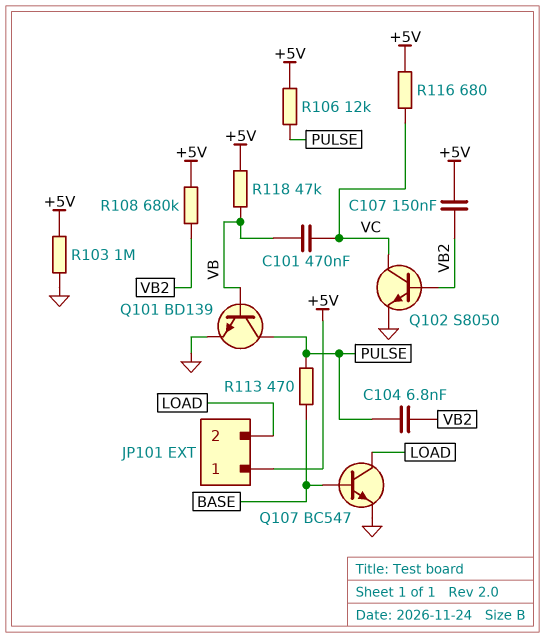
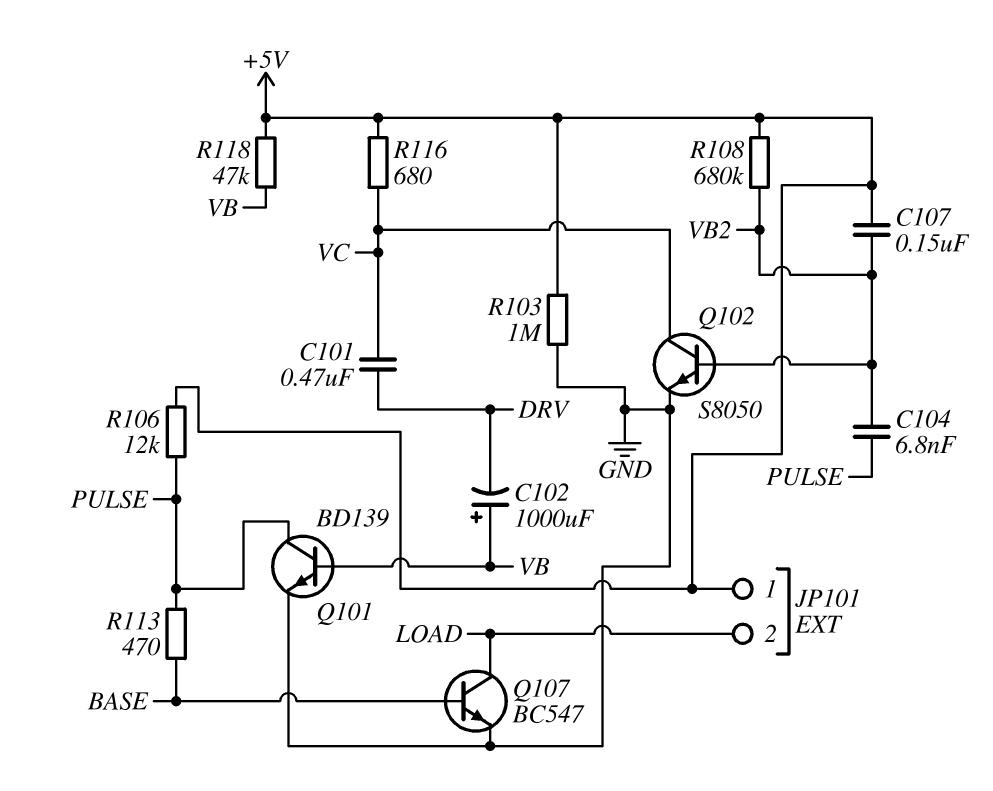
C101: 470nF (VB, VC) -> 470nF (DRV, VC)
C102: none -> 1000uF (plus VB, minus DRV)

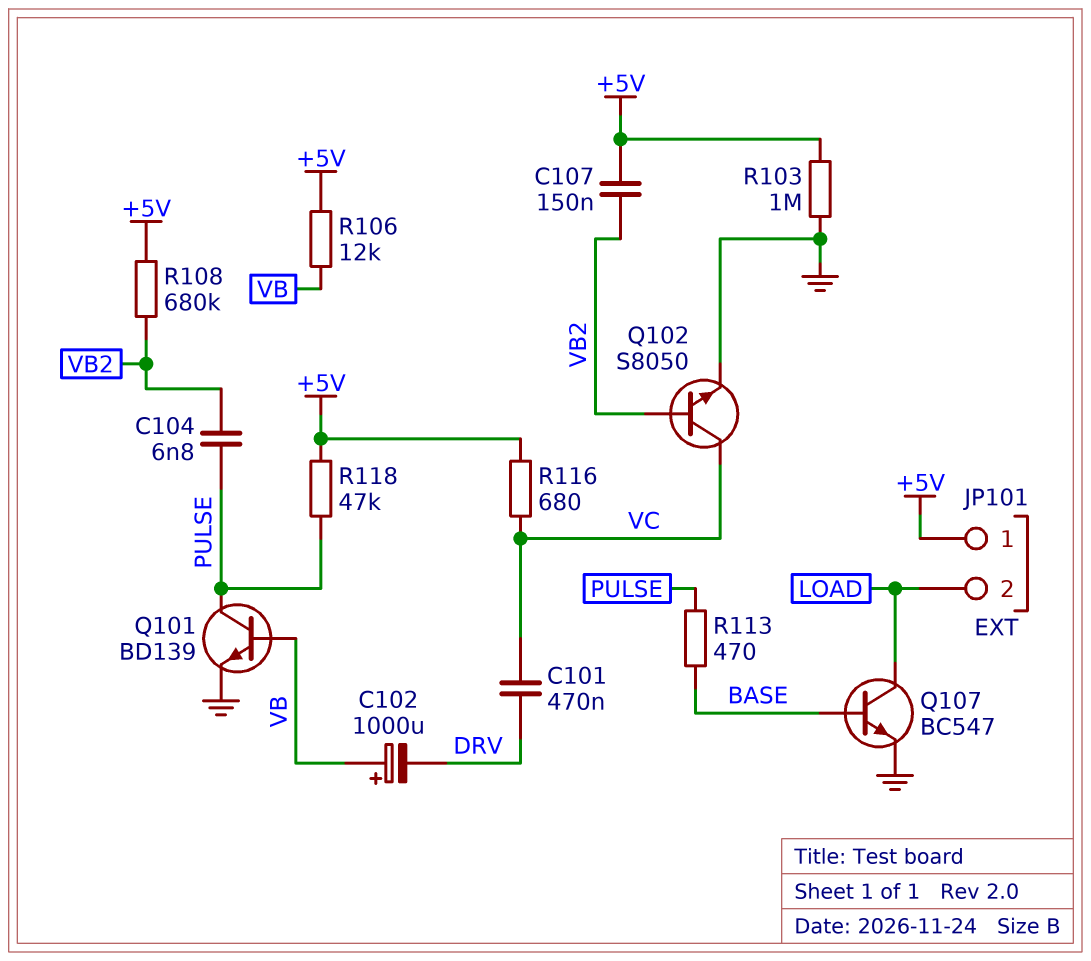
R106: 12k (+5V, PULSE) -> 12k (+5V, VB)
R118: 47k (+5V, VB) -> 47k (+5V, PULSE)

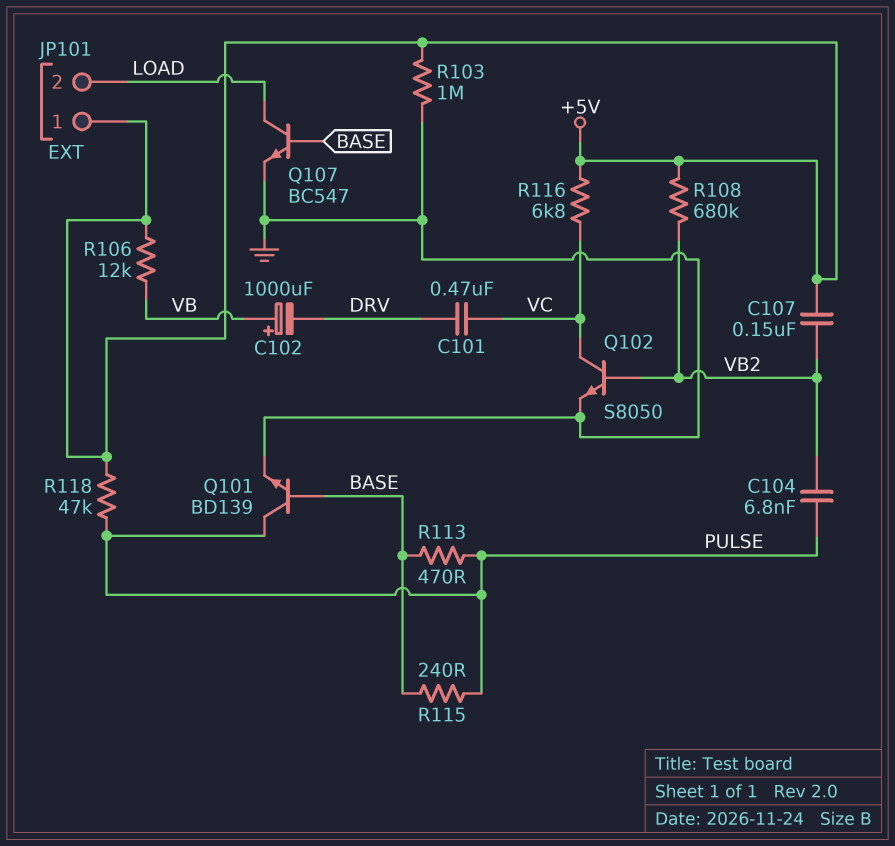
Q101: NPN BD139 (B VB, C PULSE, E GND) -> NPN BD139 (B BASE, C PULSE, E GND)
R115: none -> 240 (BASE, PULSE)
R116: 680 (+5V, VC) -> 6.8k (+5V, VC)

